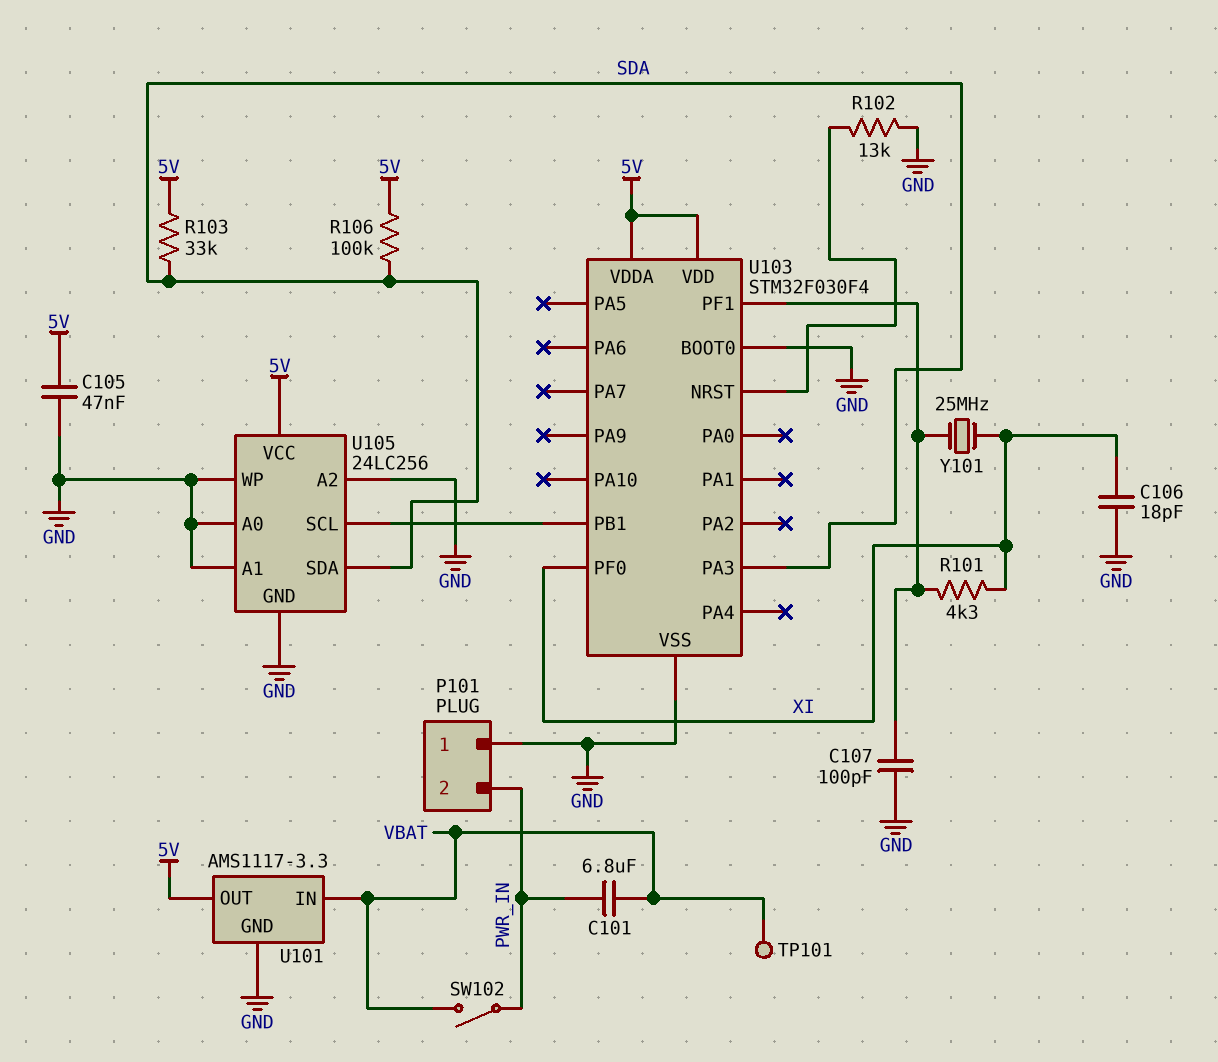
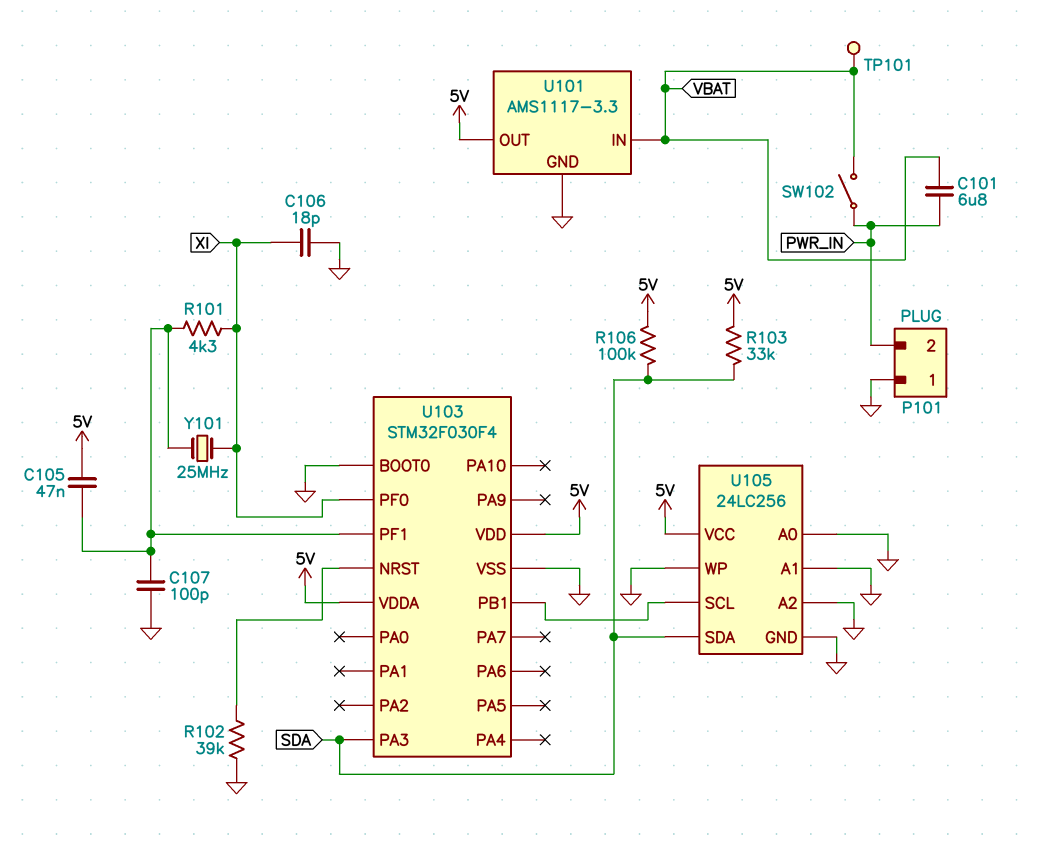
C105: 47nF (5V, GND) -> 47nF (5V, U103/PF1)
R102: 13k (GND, U103/NRST) -> 39k (GND, U103/NRST)

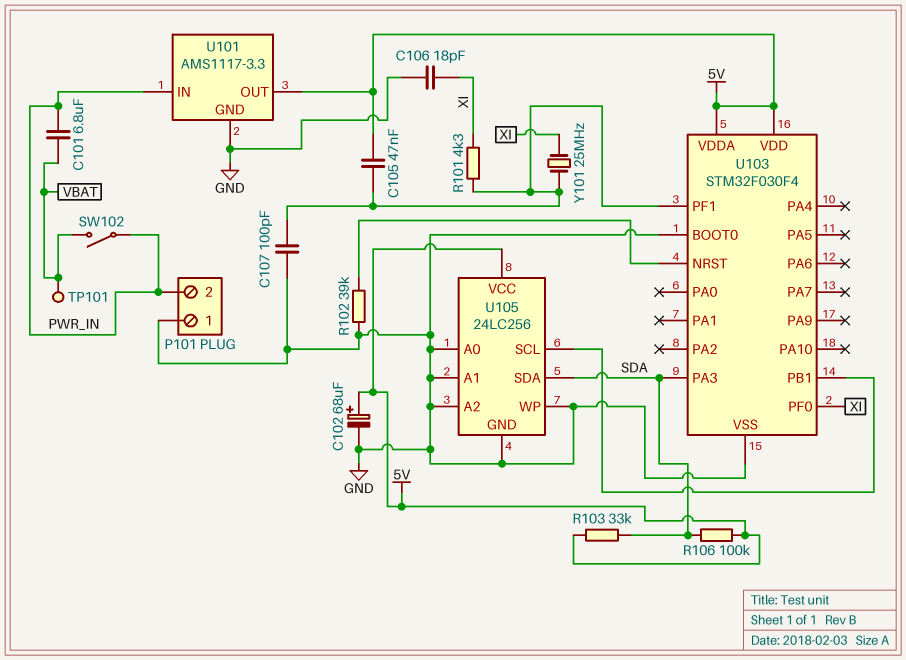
C102: none -> 68uF (plus 5V, minus GND)
U101 pin IN: VBAT -> PWR_IN

